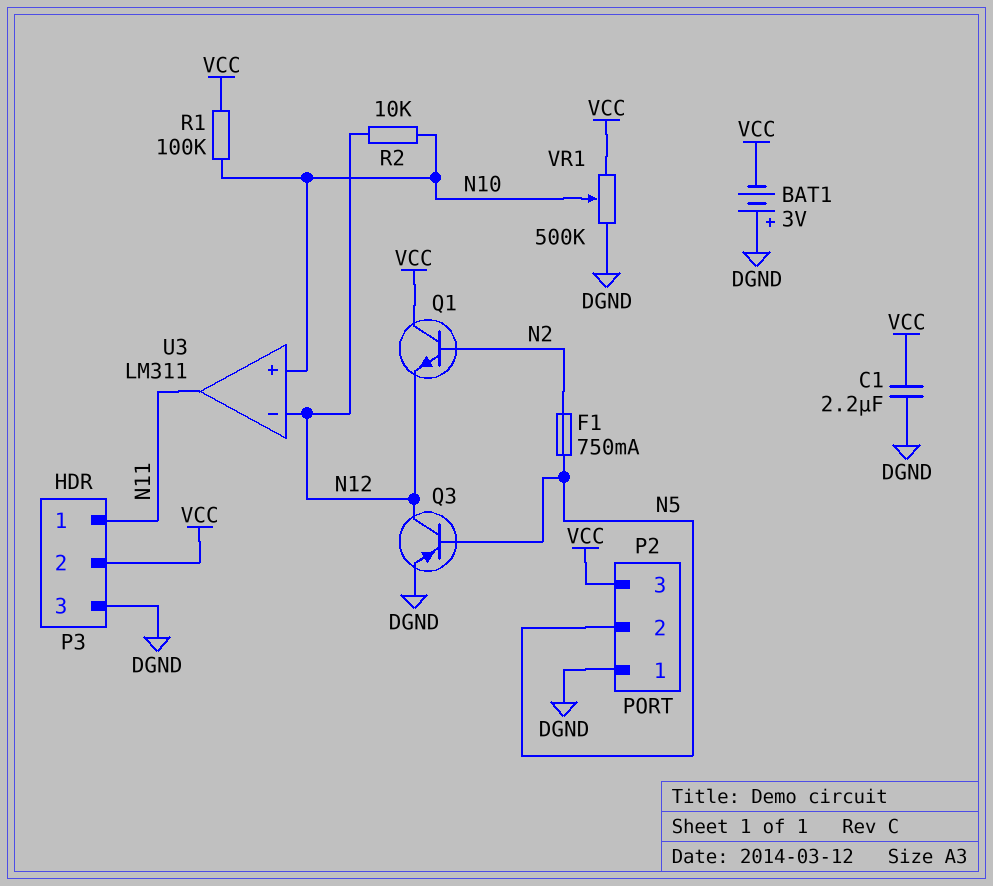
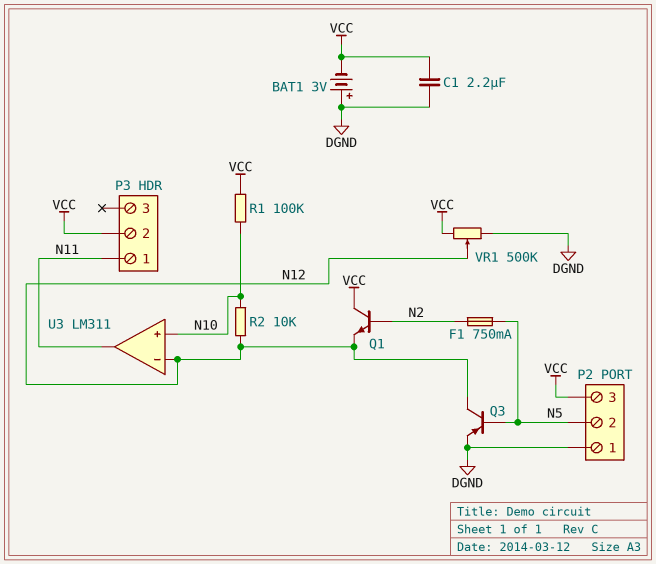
P3 pin 3: DGND -> none
VR1: 500k (DGND, VCC, wiper N10) -> 500k (DGND, VCC, wiper N12)

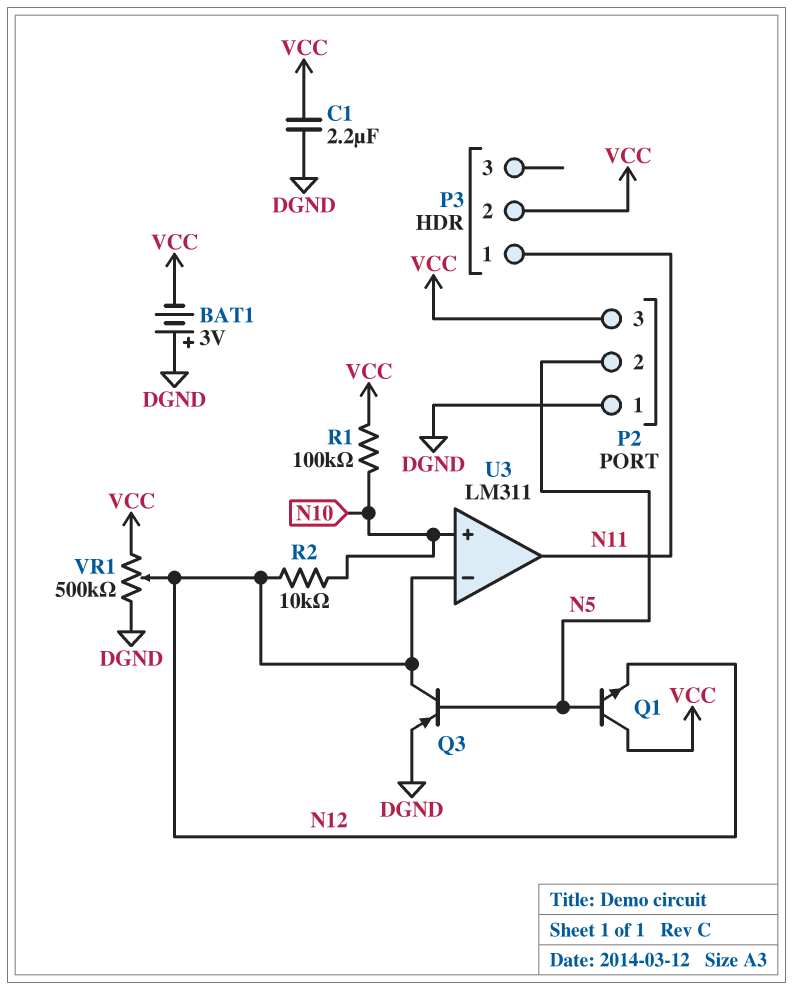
F1: 750mA (N2, N5) -> none
Q1: NPN (B N2, C VCC, E N12) -> NPN (B N5, C VCC, E N12)

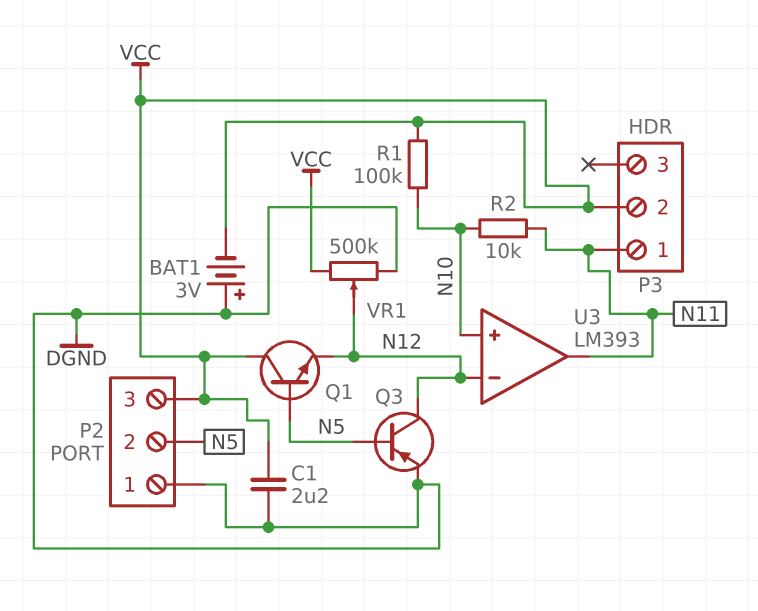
R2: 10k (N10, N12) -> 10k (N10, N11)
U3: LM311 -> LM393

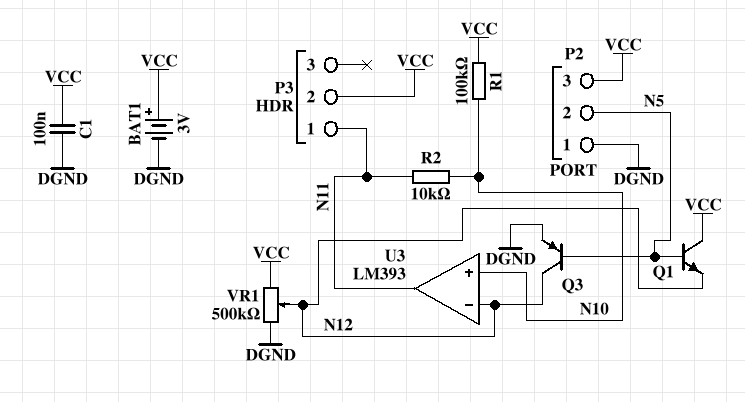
BAT1: 3V (plus DGND, minus VCC) -> 3V (plus VCC, minus DGND)
C1: 2.2uF (DGND, VCC) -> 100nF (DGND, VCC)

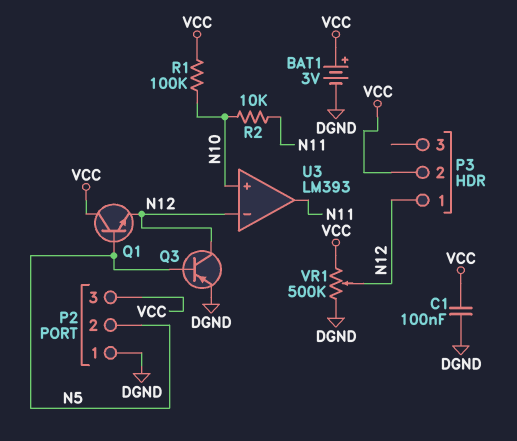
P3 pin 1: N11 -> N12

